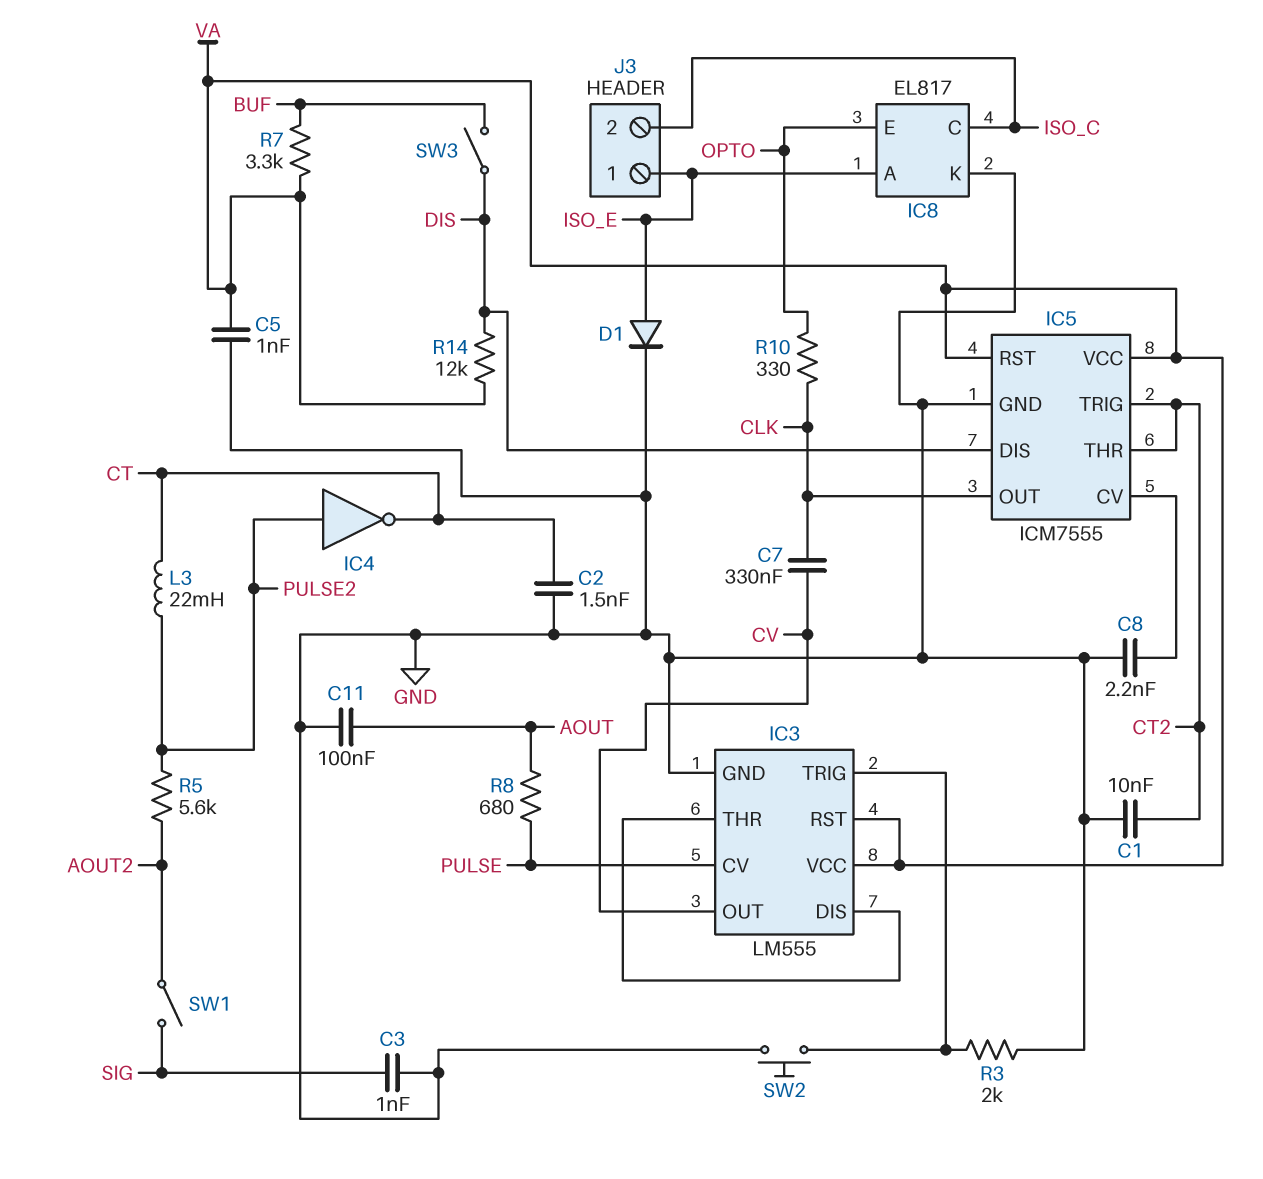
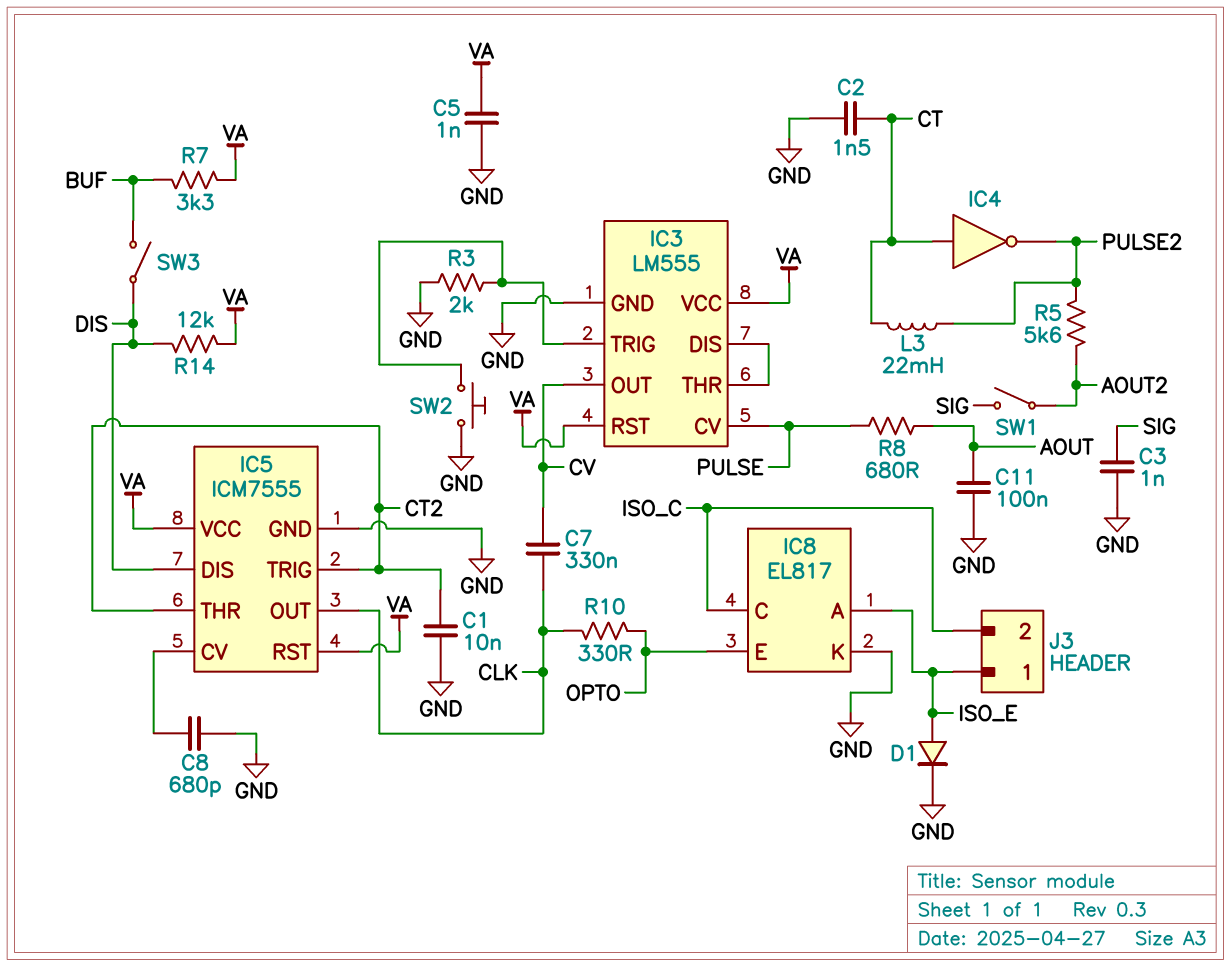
C8: 2.2nF (GND, IC5/CV) -> 680pF (GND, IC5/CV)
IC4: NOT (in PULSE2, out CT) -> NOT (in CT, out PULSE2)

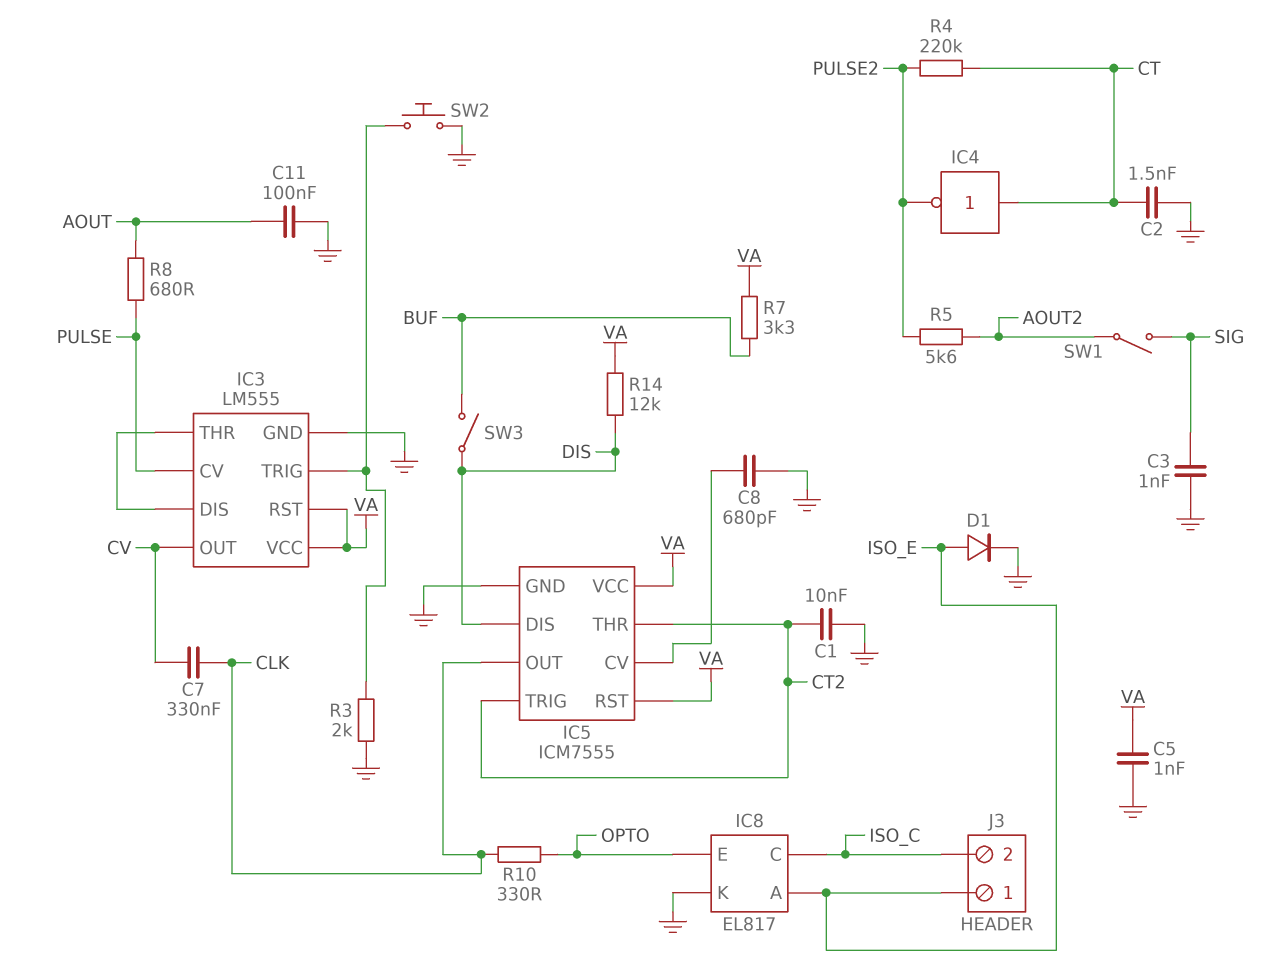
L3: 22mH (CT, PULSE2) -> none
R4: none -> 220k (CT, PULSE2)

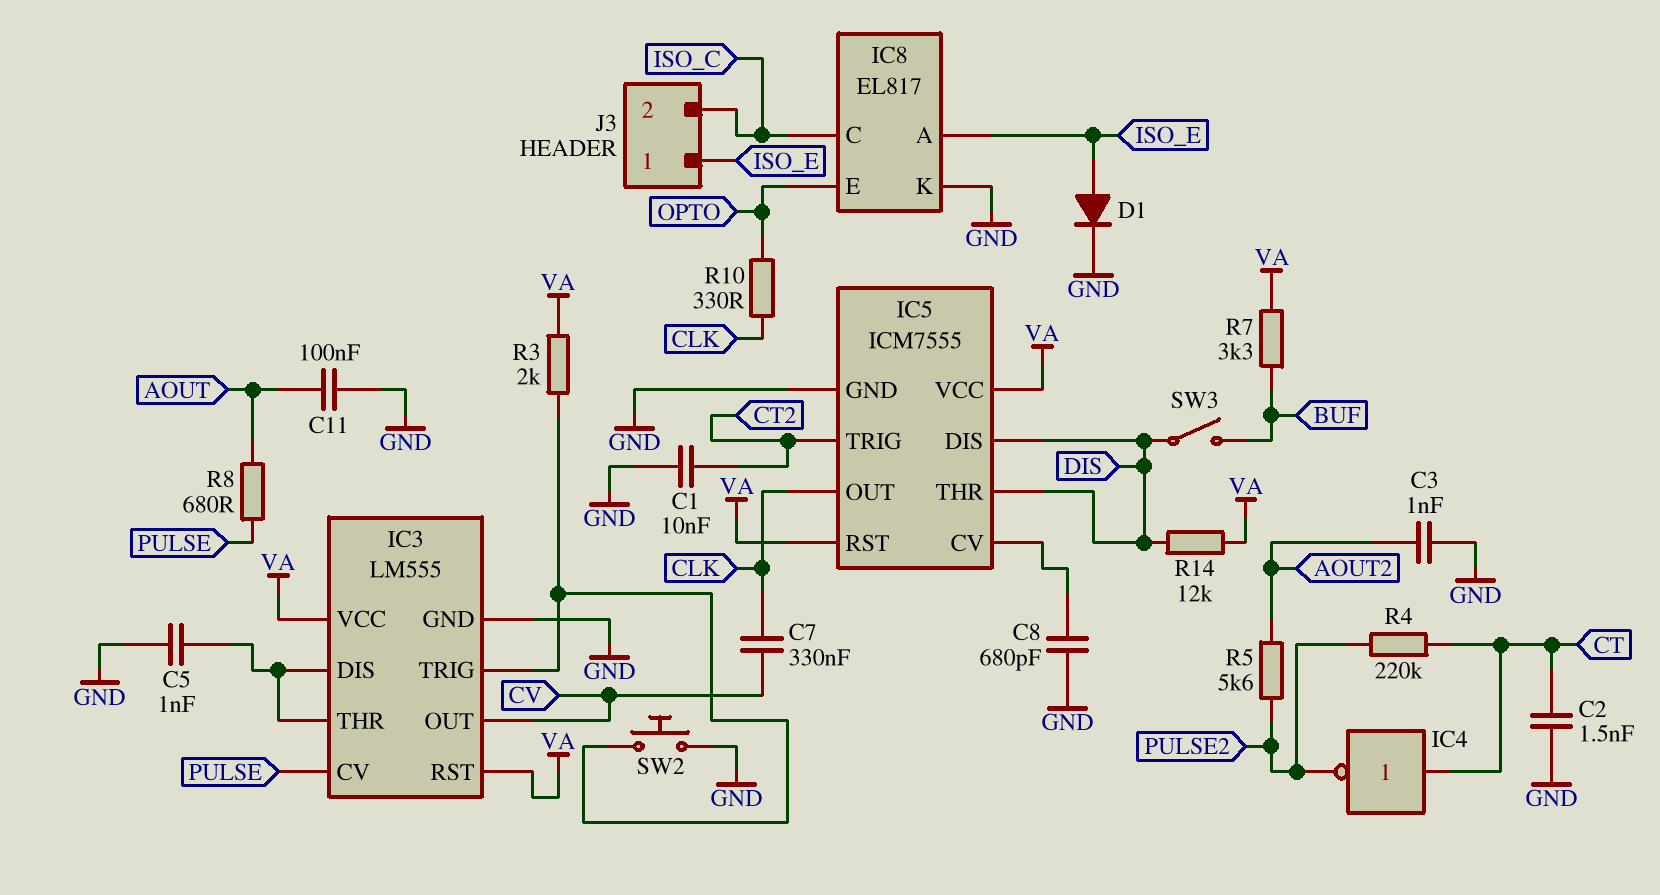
C3: 1nF (GND, SIG) -> 1nF (AOUT2, GND)
C5: 1nF (GND, VA) -> 1nF (GND, IC3/DIS)
IC5 pin THR: CT2 -> DIS
R3: 2k (GND, IC3/TRIG) -> 2k (IC3/TRIG, VA)
SW1: switch (AOUT2, SIG) -> none

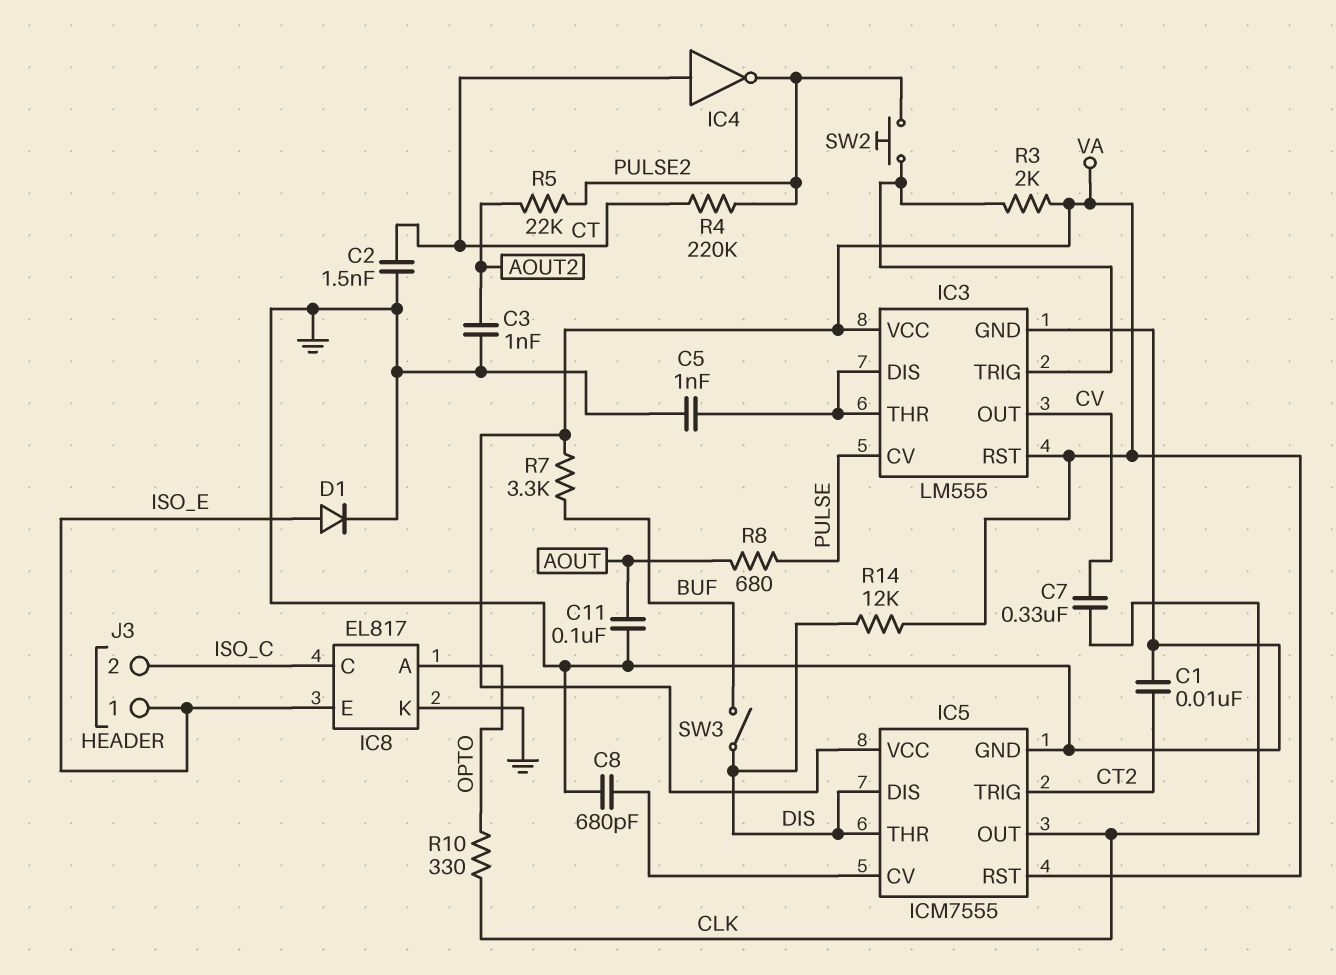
IC8 pin A: ISO_E -> OPTO
IC8 pin E: OPTO -> ISO_E
R5: 5.6k (AOUT2, PULSE2) -> 22k (AOUT2, PULSE2)
SW2: button (GND, IC3/TRIG) -> button (IC3/TRIG, PULSE2)

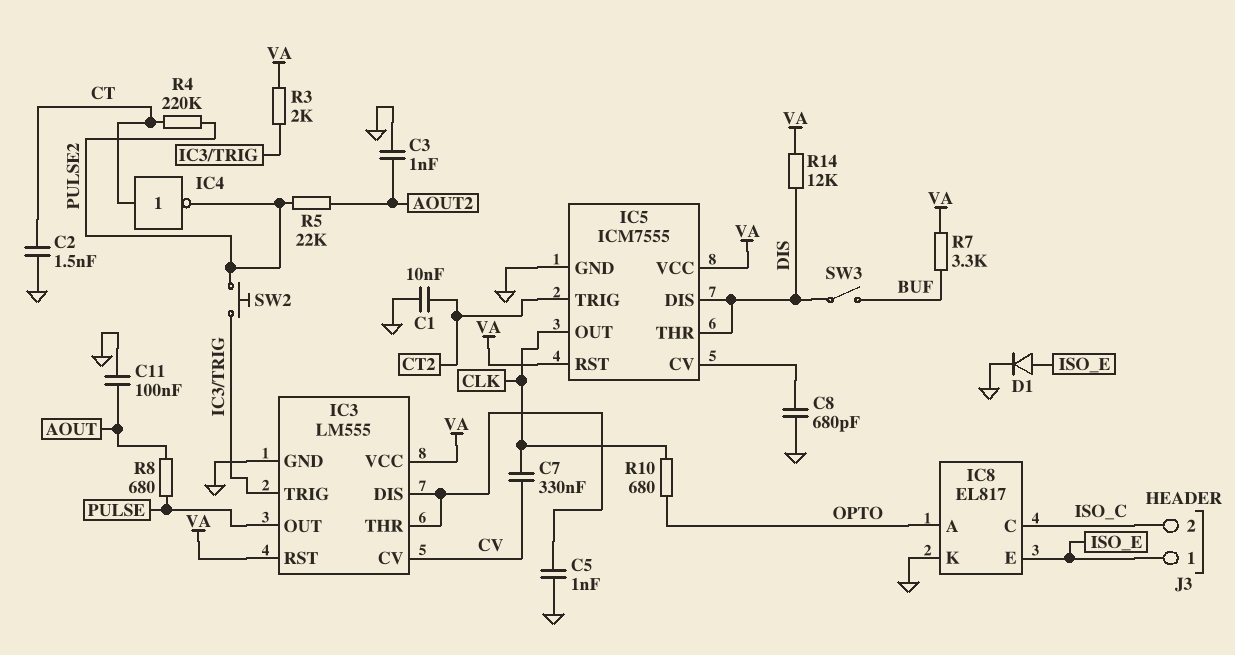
IC3 pin CV: PULSE -> CV
IC3 pin OUT: CV -> PULSE
R10: 330 (CLK, OPTO) -> 680 (CLK, OPTO)

